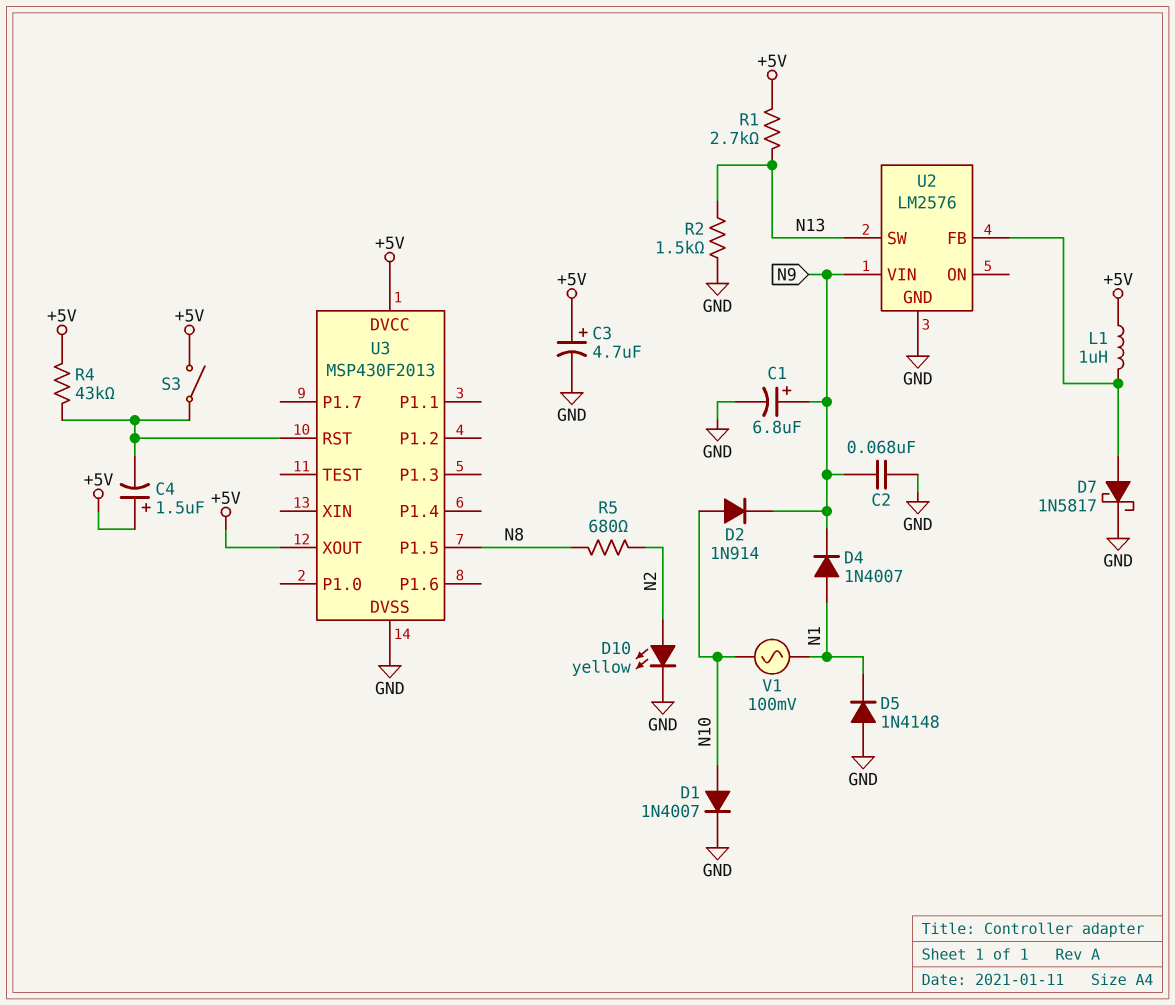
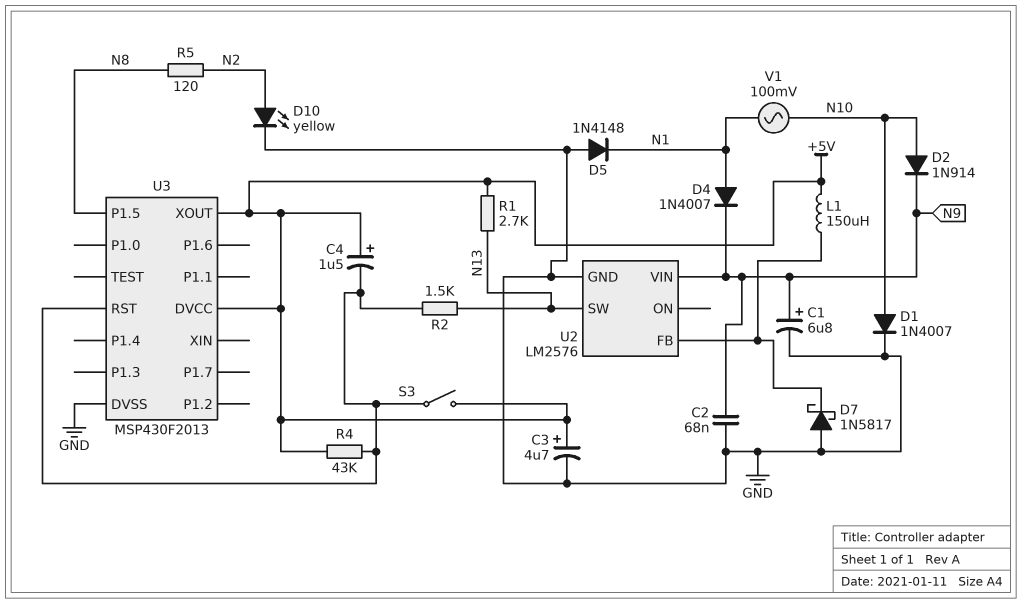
D7: schottky 1N5817 (A U2/FB, K GND) -> schottky 1N5817 (A GND, K U2/FB)
L1: 1uH (+5V, U2/FB) -> 150uH (+5V, U2/FB)
R2: 1.5k (GND, N13) -> 1.5k (N13, U3/RST)
R5: 680 (N2, N8) -> 120 (N2, N8)

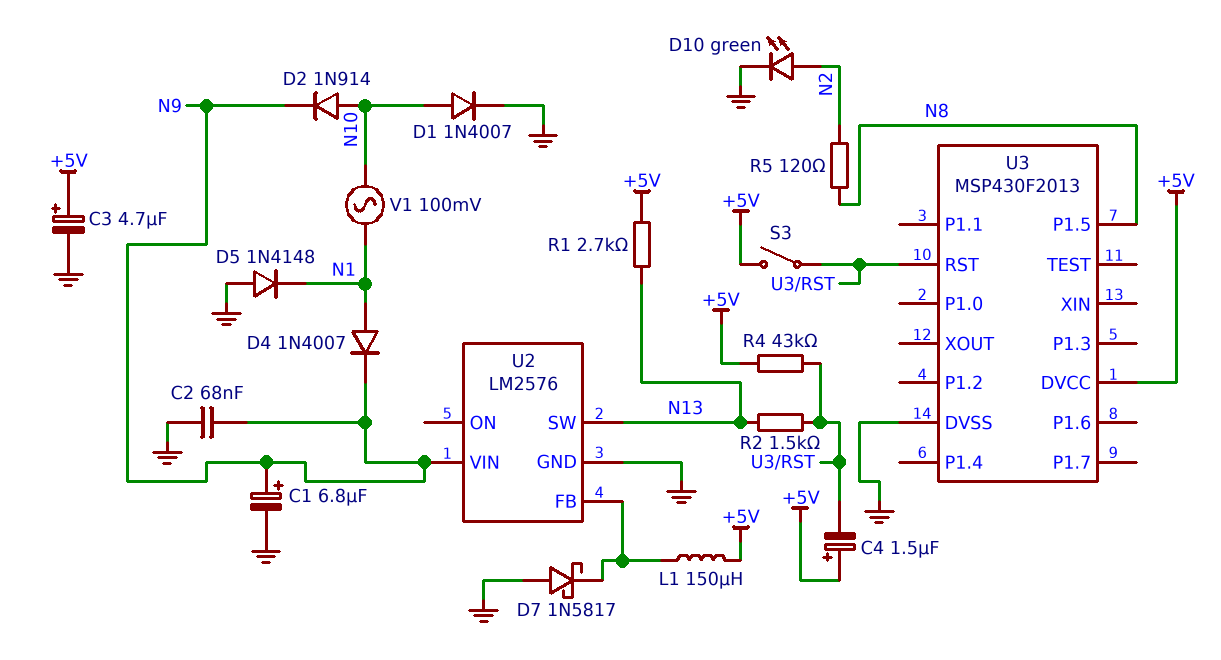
D10: LED yellow (A N2, K GND) -> LED green (A N2, K GND)
U3 pin XOUT: +5V -> none

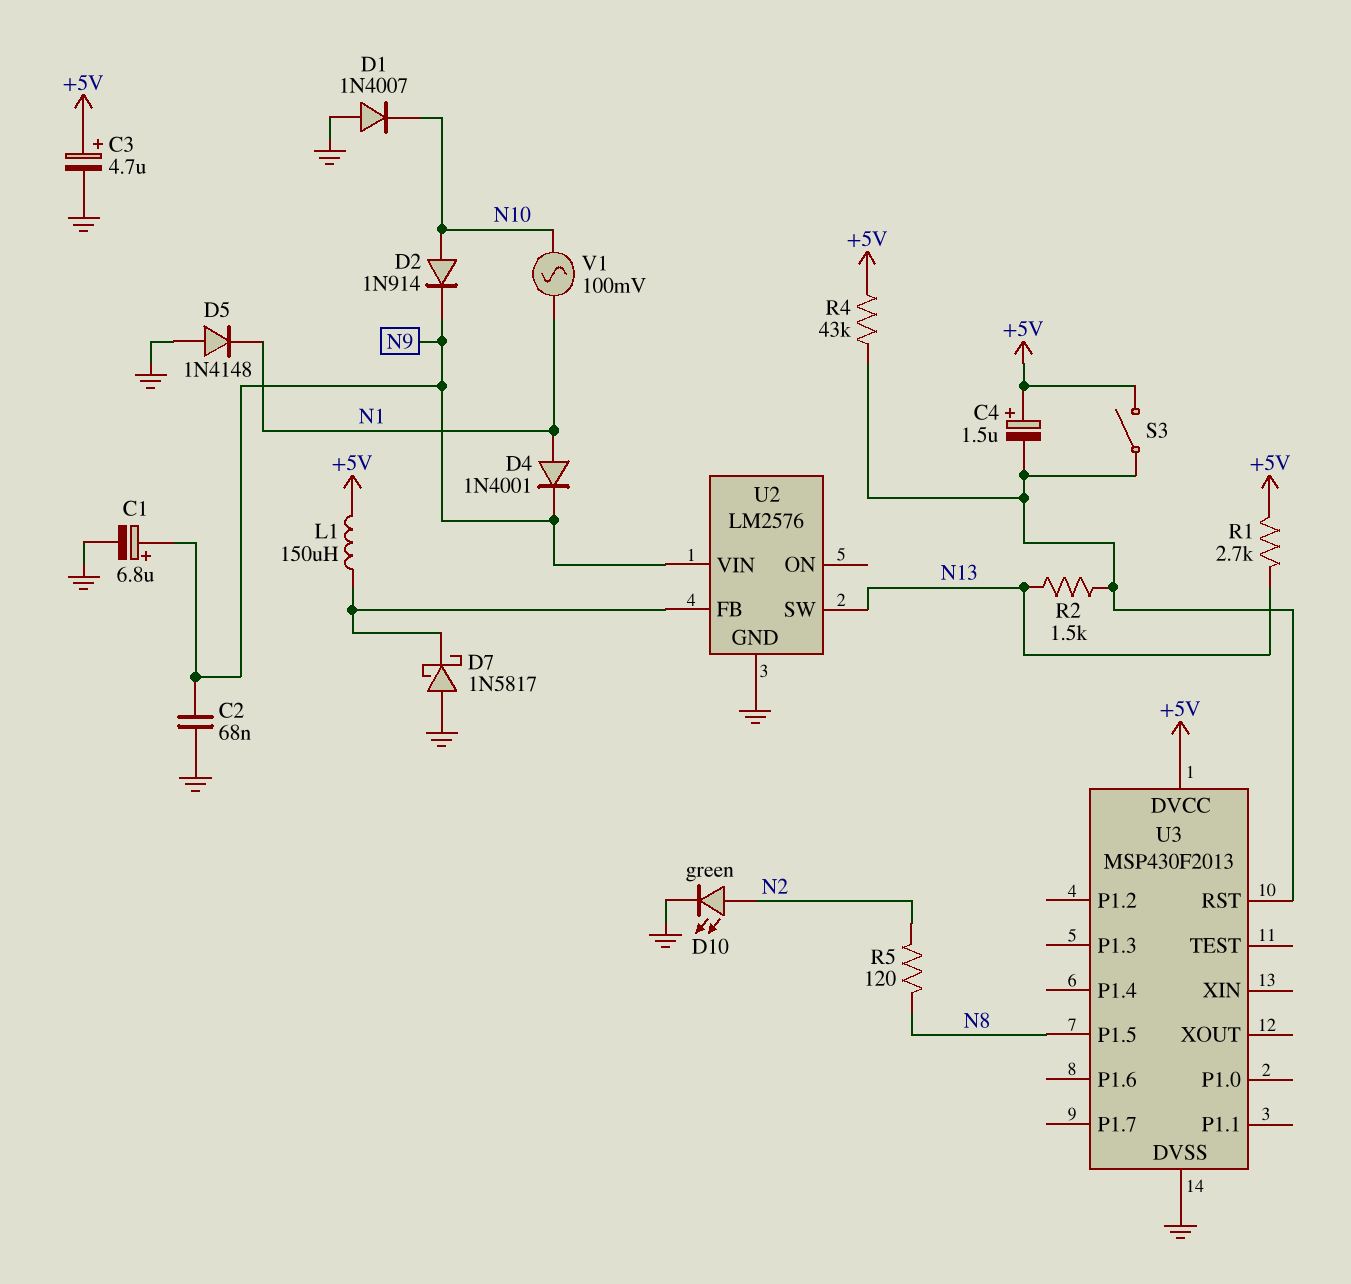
D1: diode 1N4007 (A N10, K GND) -> diode 1N4007 (A GND, K N10)
D4: diode 1N4007 (A N1, K N9) -> diode 1N4001 (A N1, K N9)

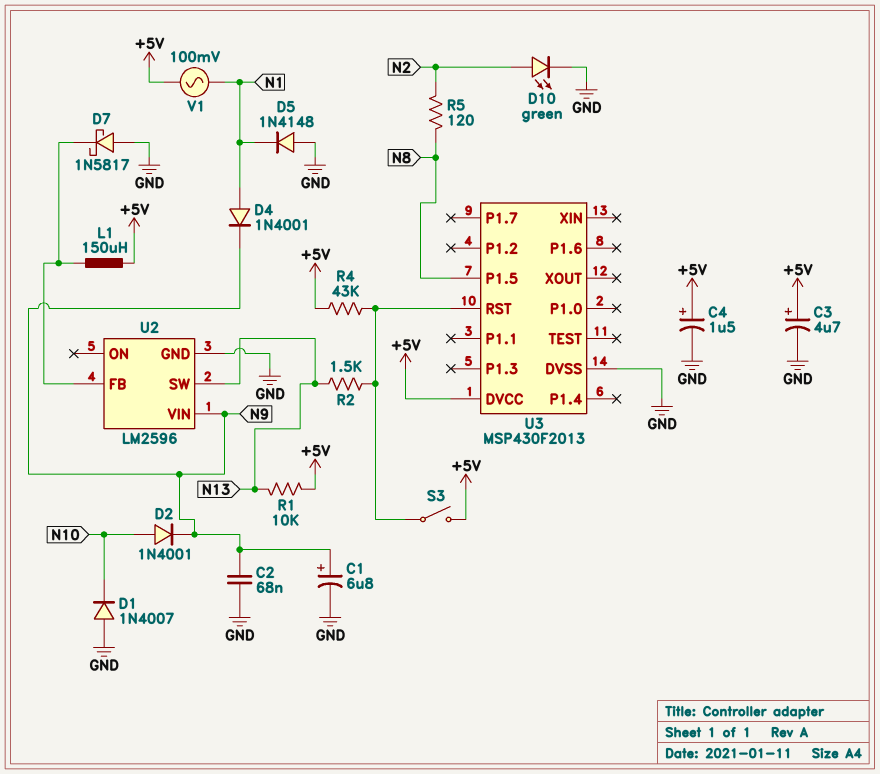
C4: 1.5uF (plus +5V, minus U3/RST) -> 1.5uF (plus +5V, minus GND)
D2: diode 1N914 (A N10, K N9) -> diode 1N4001 (A N10, K N9)
R1: 2.7k (+5V, N13) -> 10k (+5V, N13)
U2: LM2576 -> LM2596
V1: AC 100mV (N1, N10) -> AC 100mV (+5V, N1)

